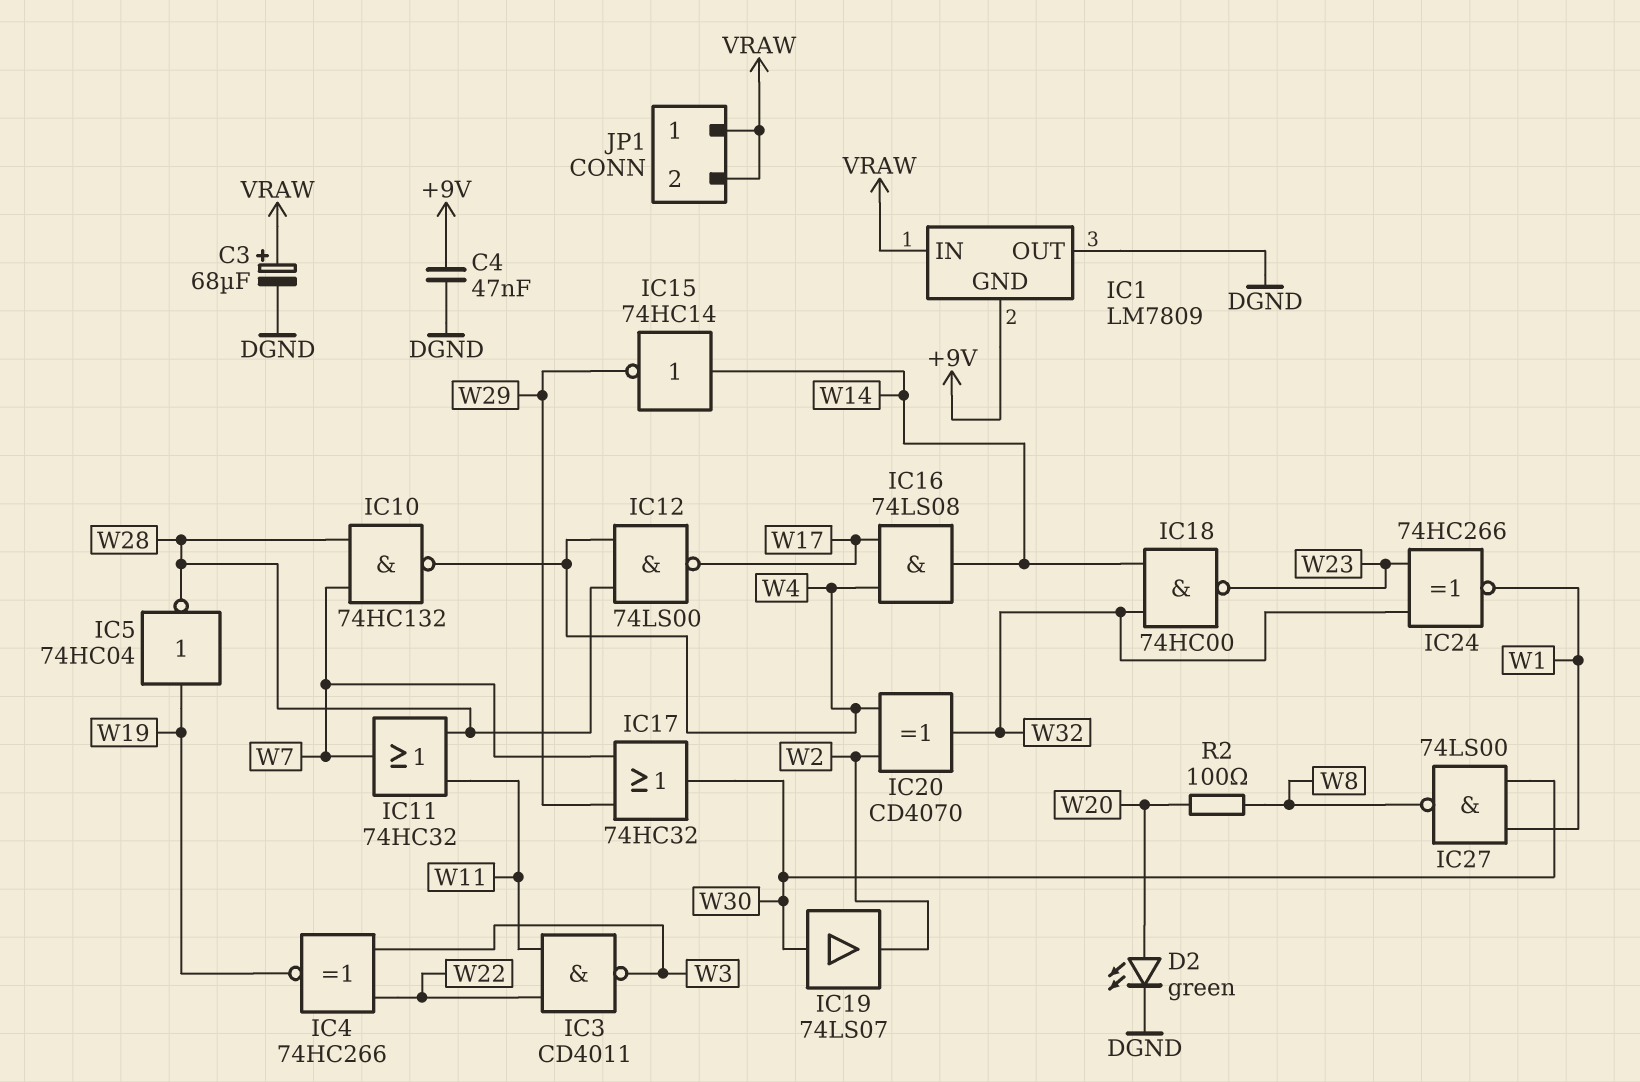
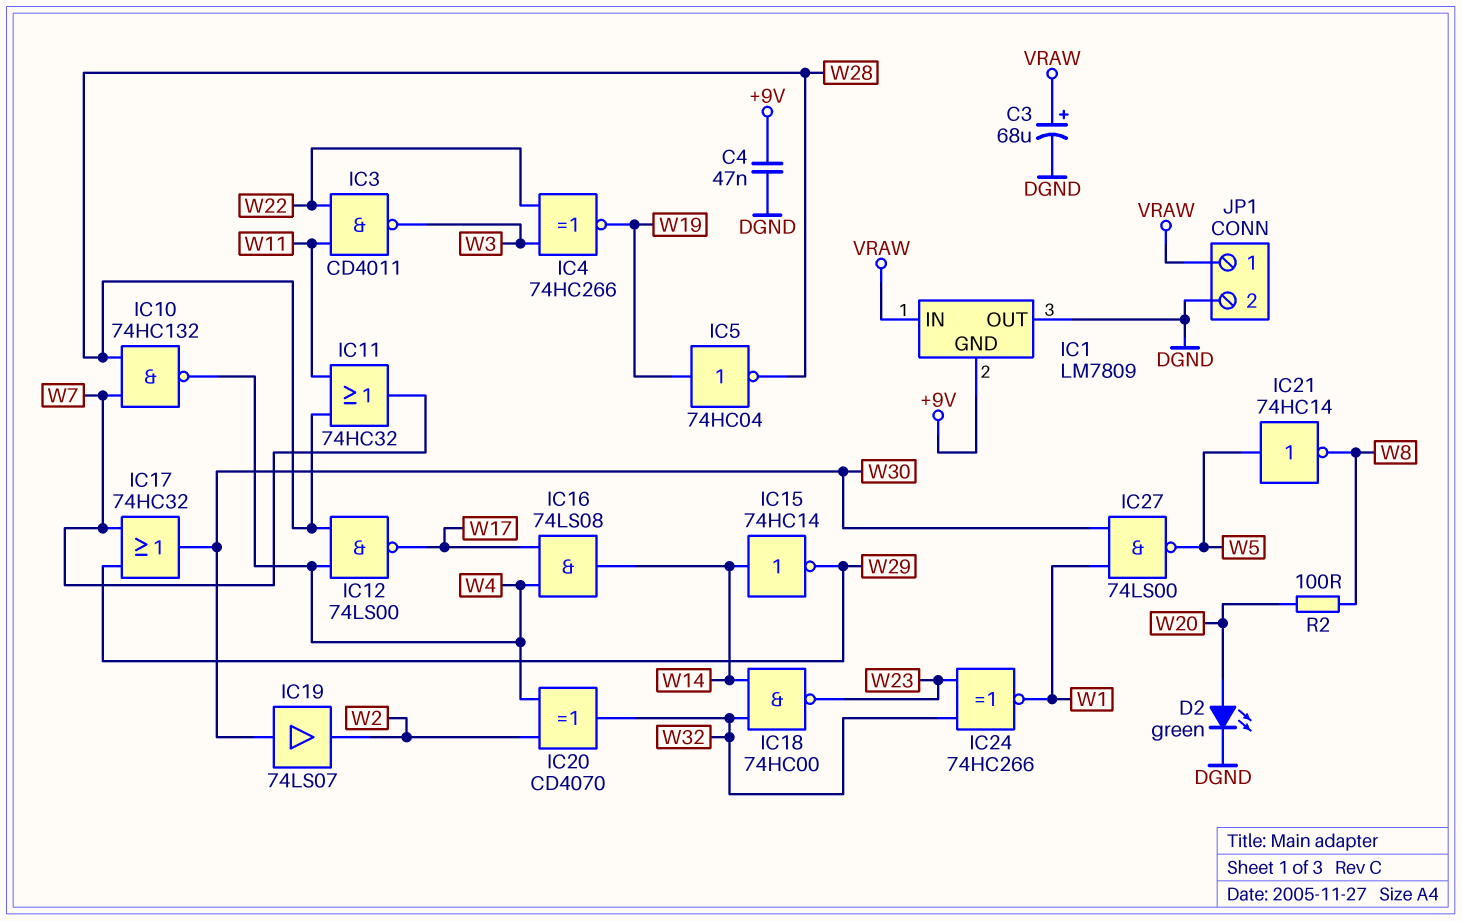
IC21: none -> NOT 74HC14 (in W5, out W8)
IC27: NAND 74LS00 (in W1, in W30, out W8) -> NAND 74LS00 (in W1, in W30, out W5)
JP1 pin 2: VRAW -> DGND

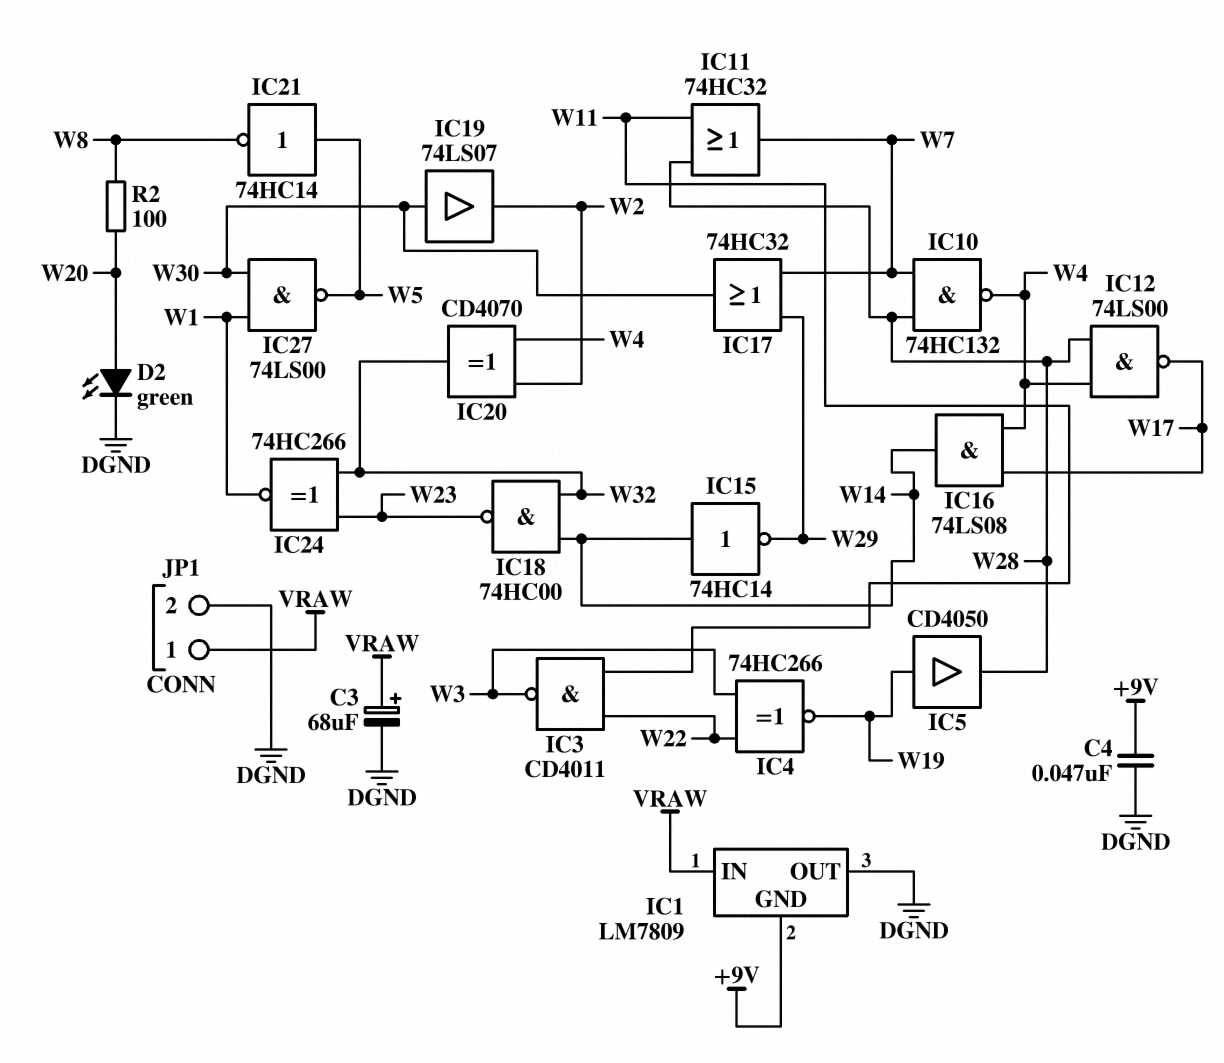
IC5: NOT 74HC04 (in W19, out W28) -> buffer CD4050 (in W19, out W28)

